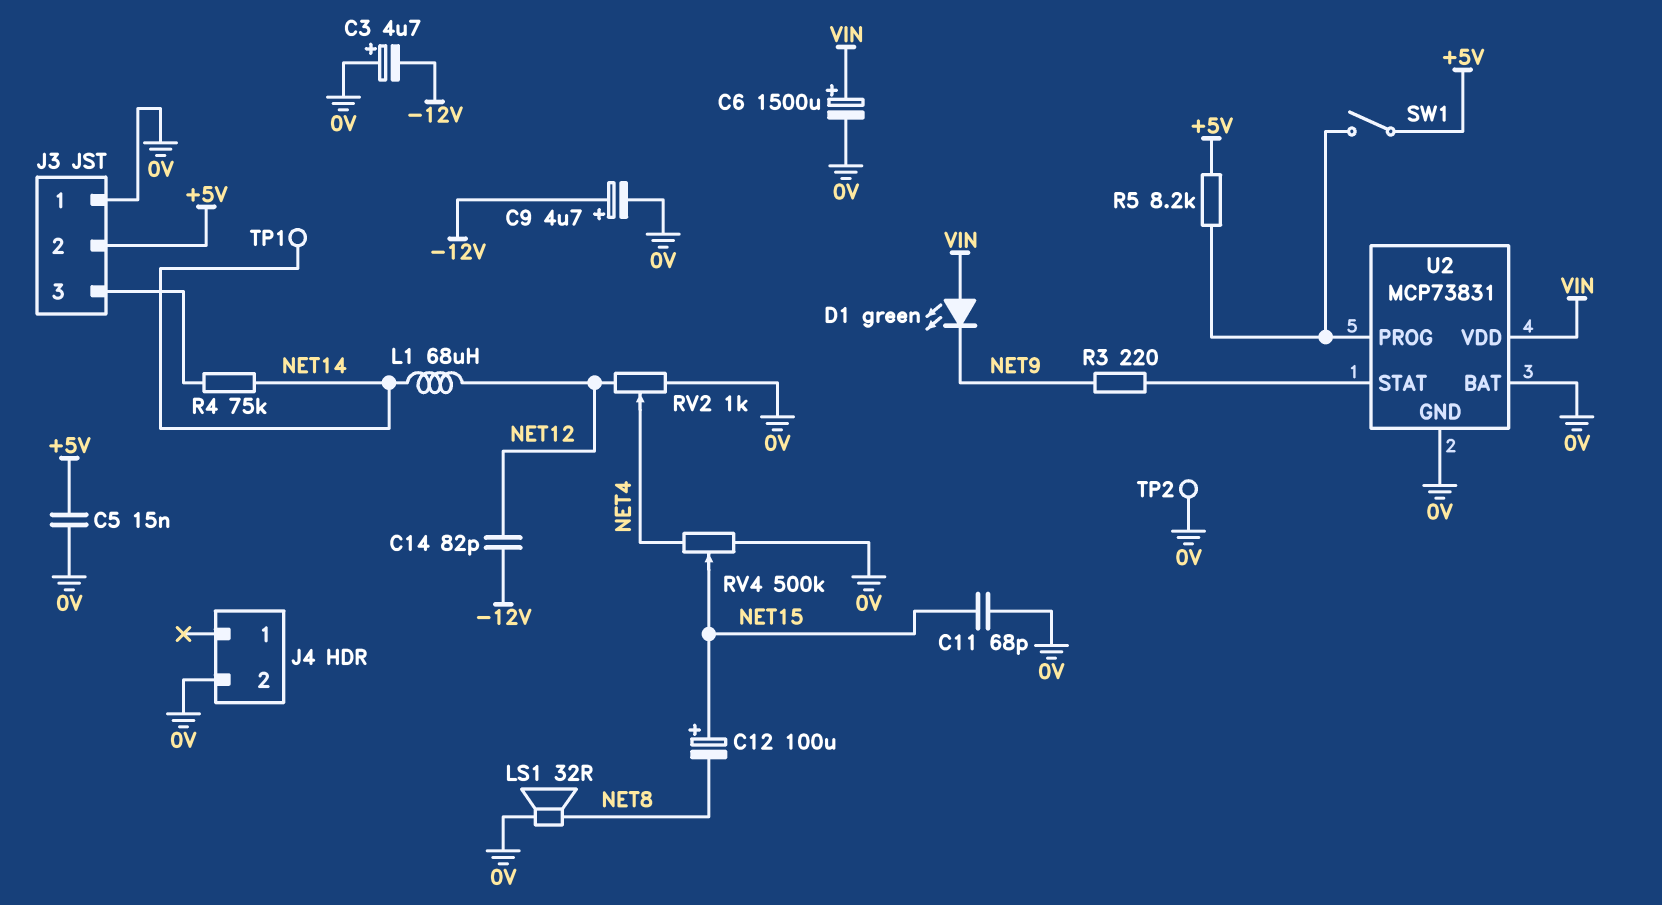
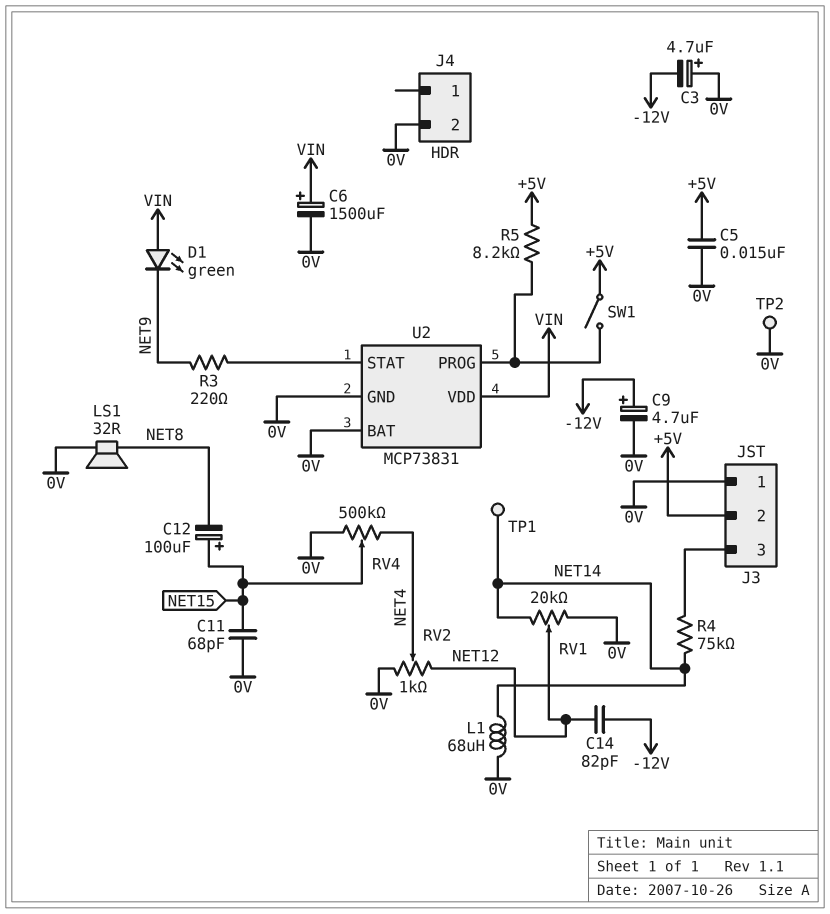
L1: 68uH (NET12, NET14) -> 68uH (0V, NET14)
RV1: none -> 20k (0V, NET14, wiper NET12)

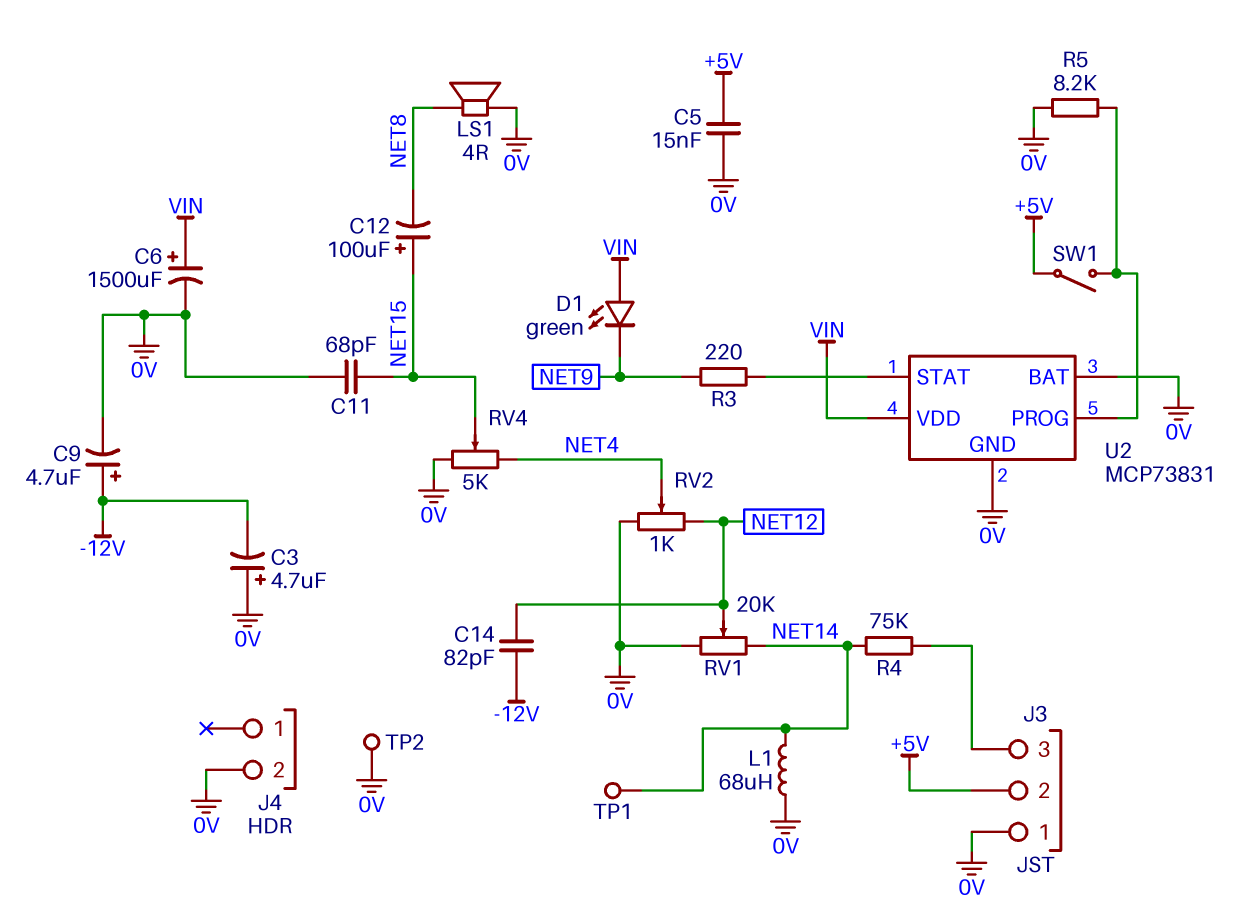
LS1: speaker 32R (0V, NET8) -> speaker 4R (0V, NET8)
R5: 8.2k (+5V, U2/PROG) -> 8.2k (0V, U2/PROG)
RV4: 500k (0V, NET4, wiper NET15) -> 5k (0V, NET4, wiper NET15)

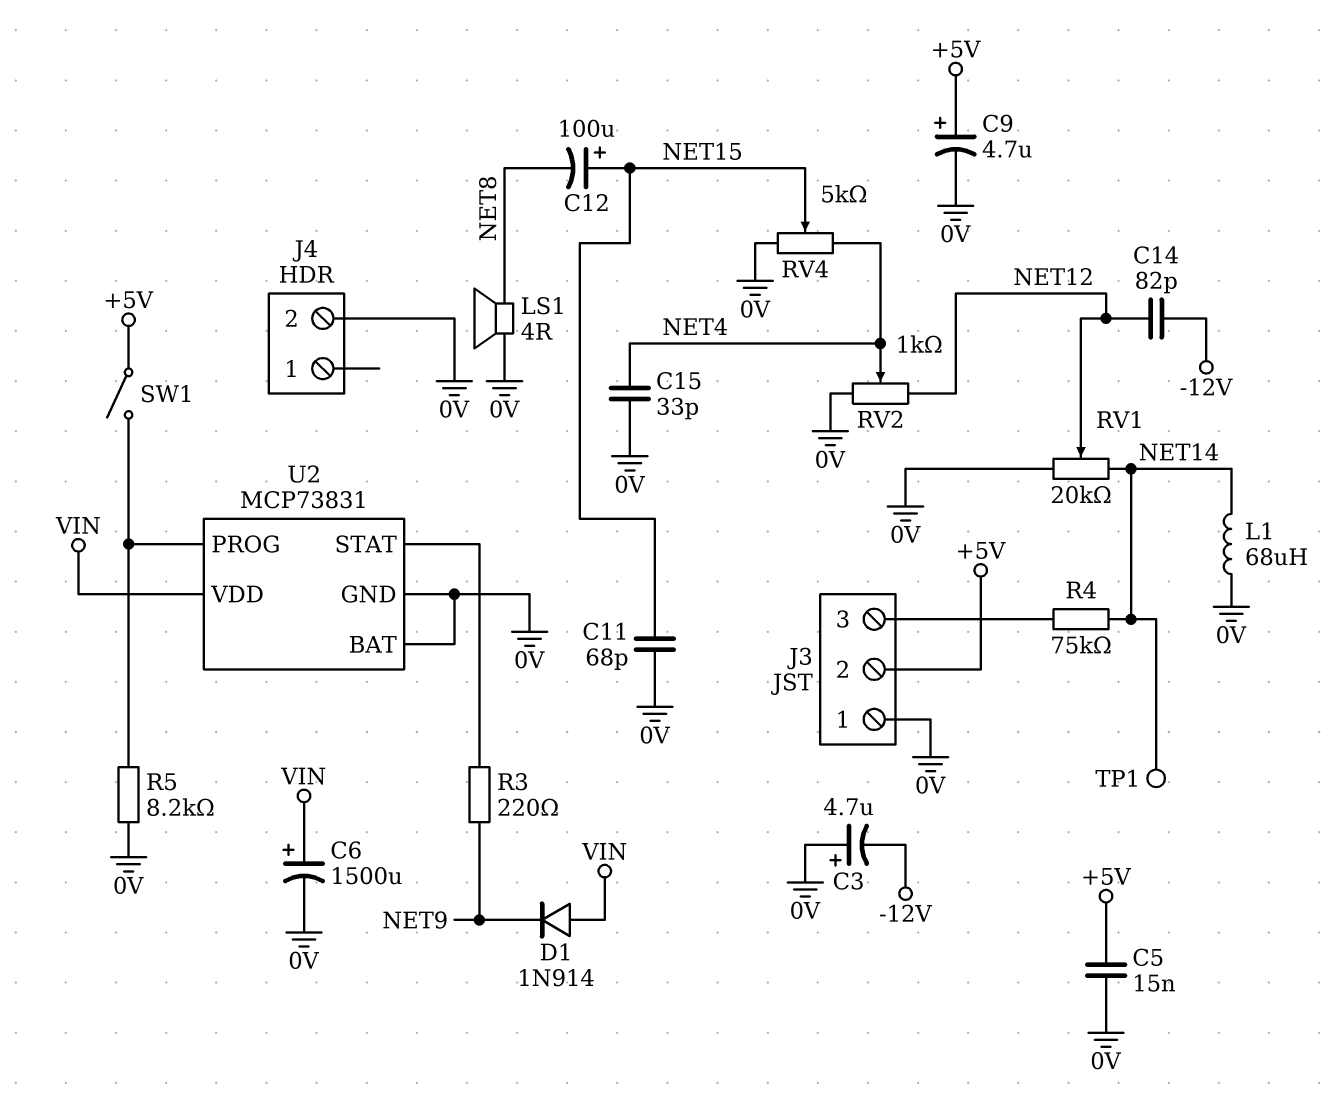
C9: 4.7uF (plus -12V, minus 0V) -> 4.7uF (plus +5V, minus 0V)
C15: none -> 33pF (0V, NET4)
D1: LED green (A VIN, K NET9) -> diode 1N914 (A VIN, K NET9)
TP2: test point (0V) -> none

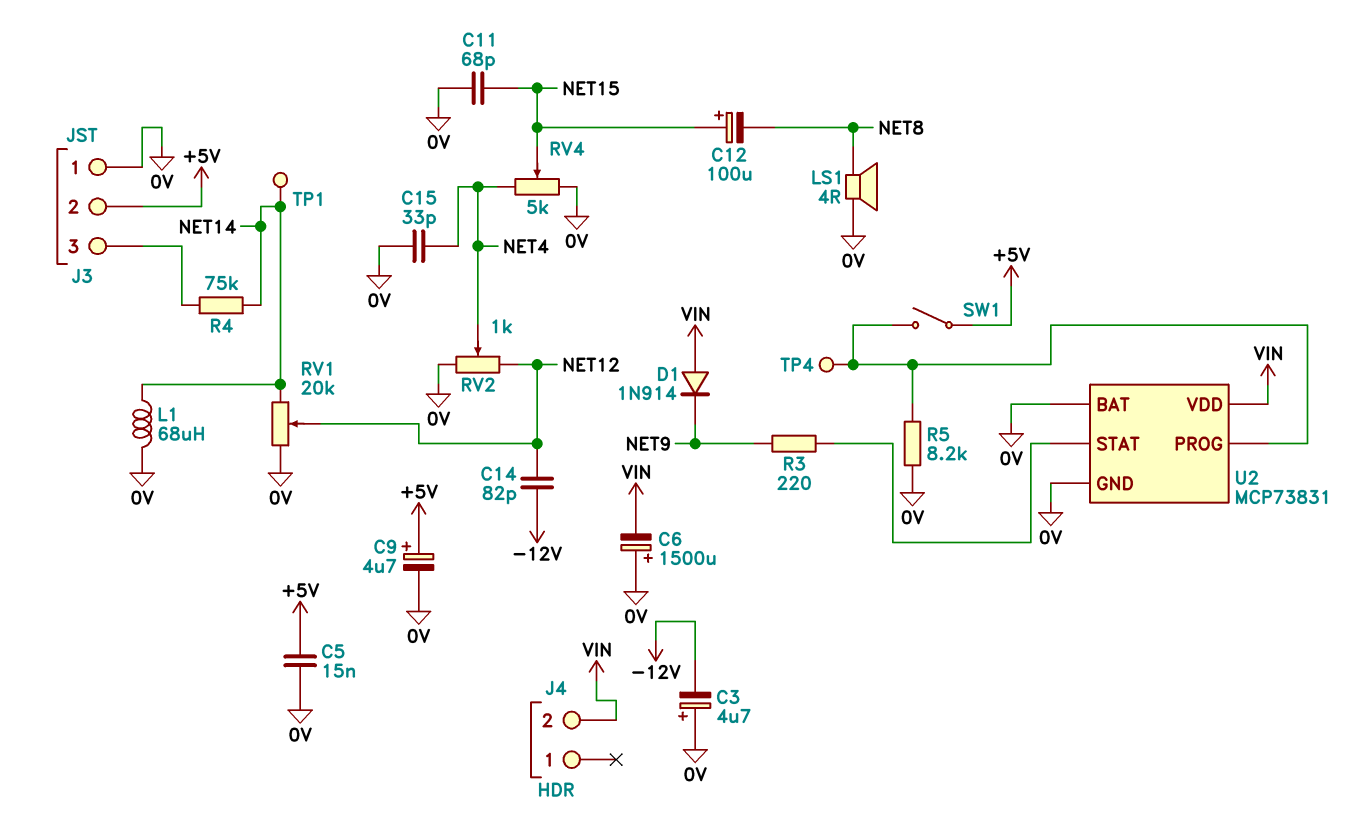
C6: 1500uF (plus VIN, minus 0V) -> 1500uF (plus 0V, minus VIN)
J4 pin 2: 0V -> VIN
TP4: none -> test point (U2/PROG)

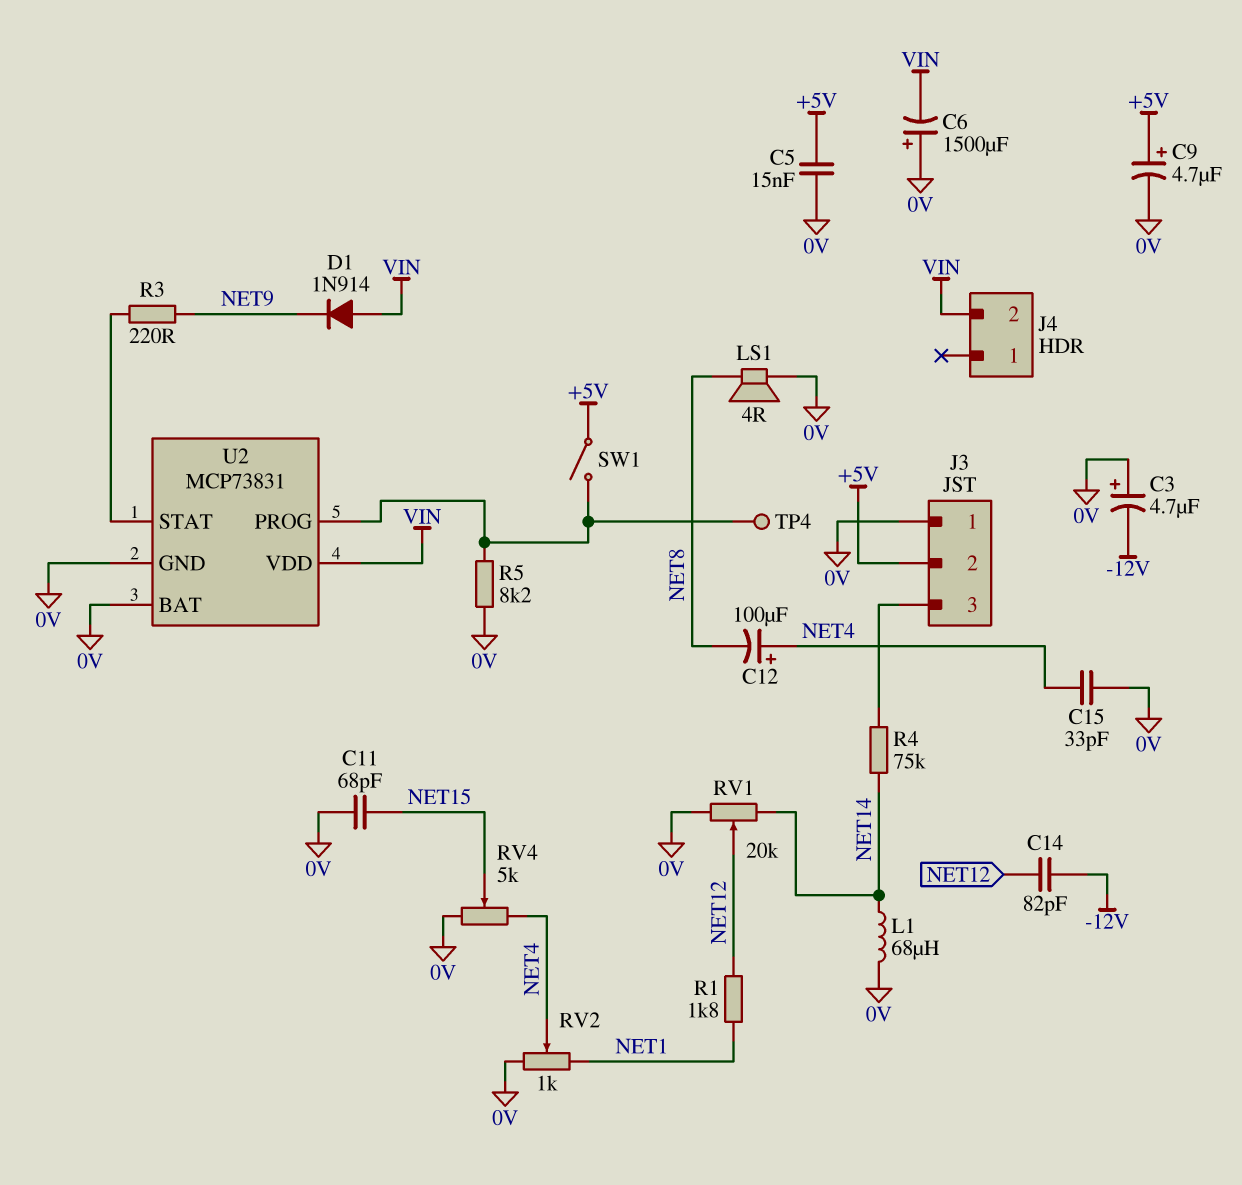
C12: 100uF (plus NET15, minus NET8) -> 100uF (plus NET4, minus NET8)
R1: none -> 1.8k (NET1, NET12)
RV2: 1k (0V, NET12, wiper NET4) -> 1k (0V, NET1, wiper NET4)
TP1: test point (NET14) -> none

